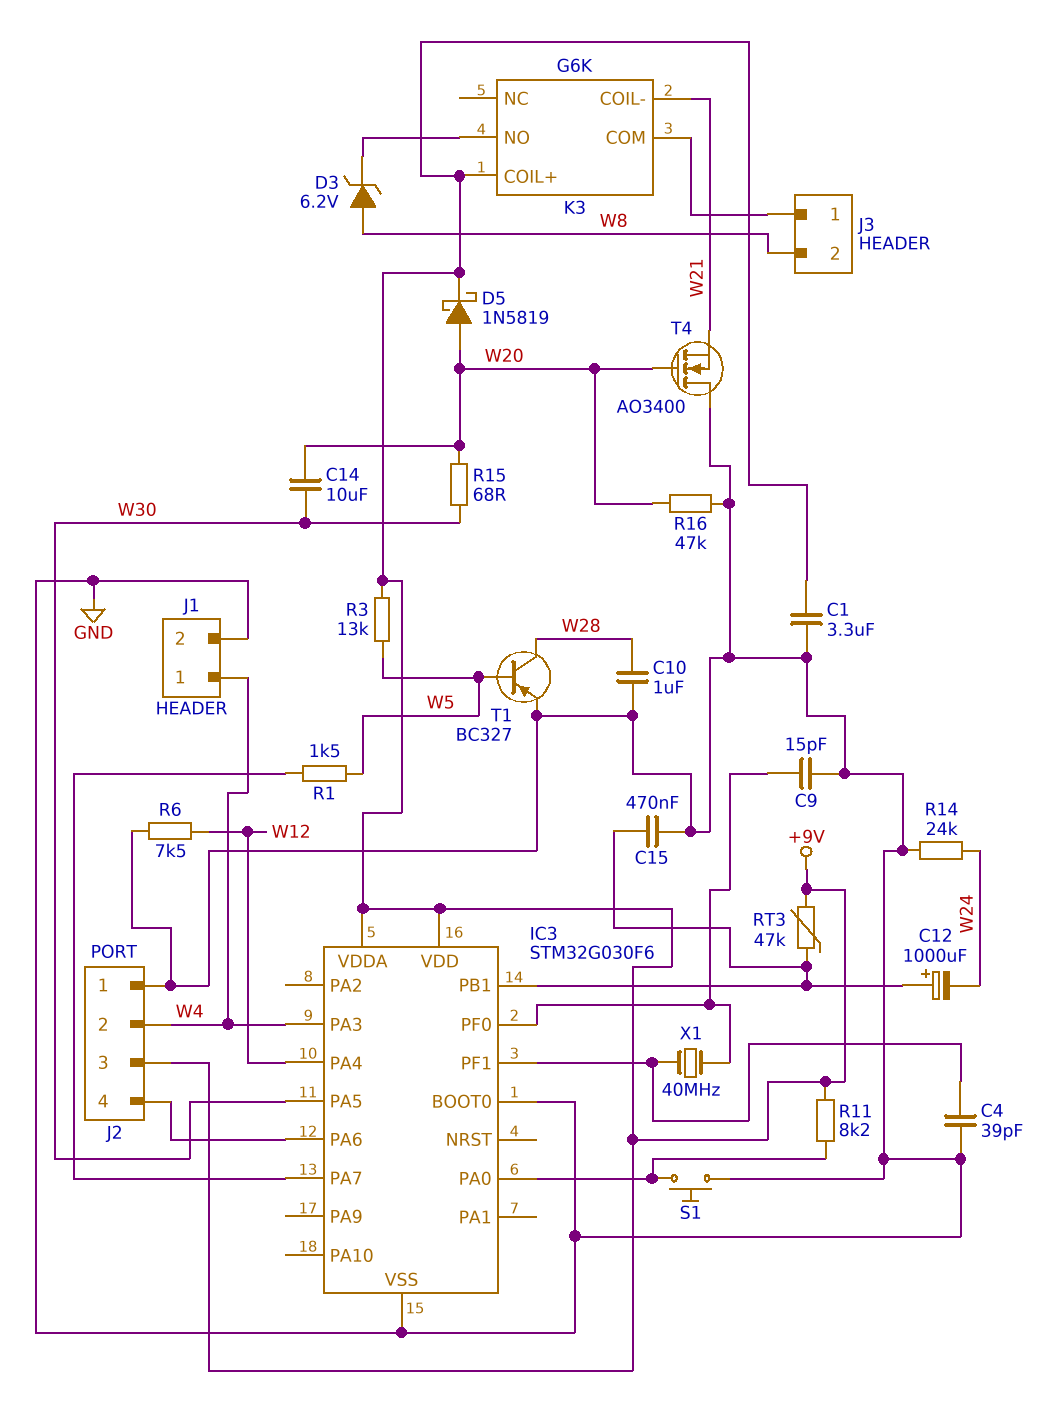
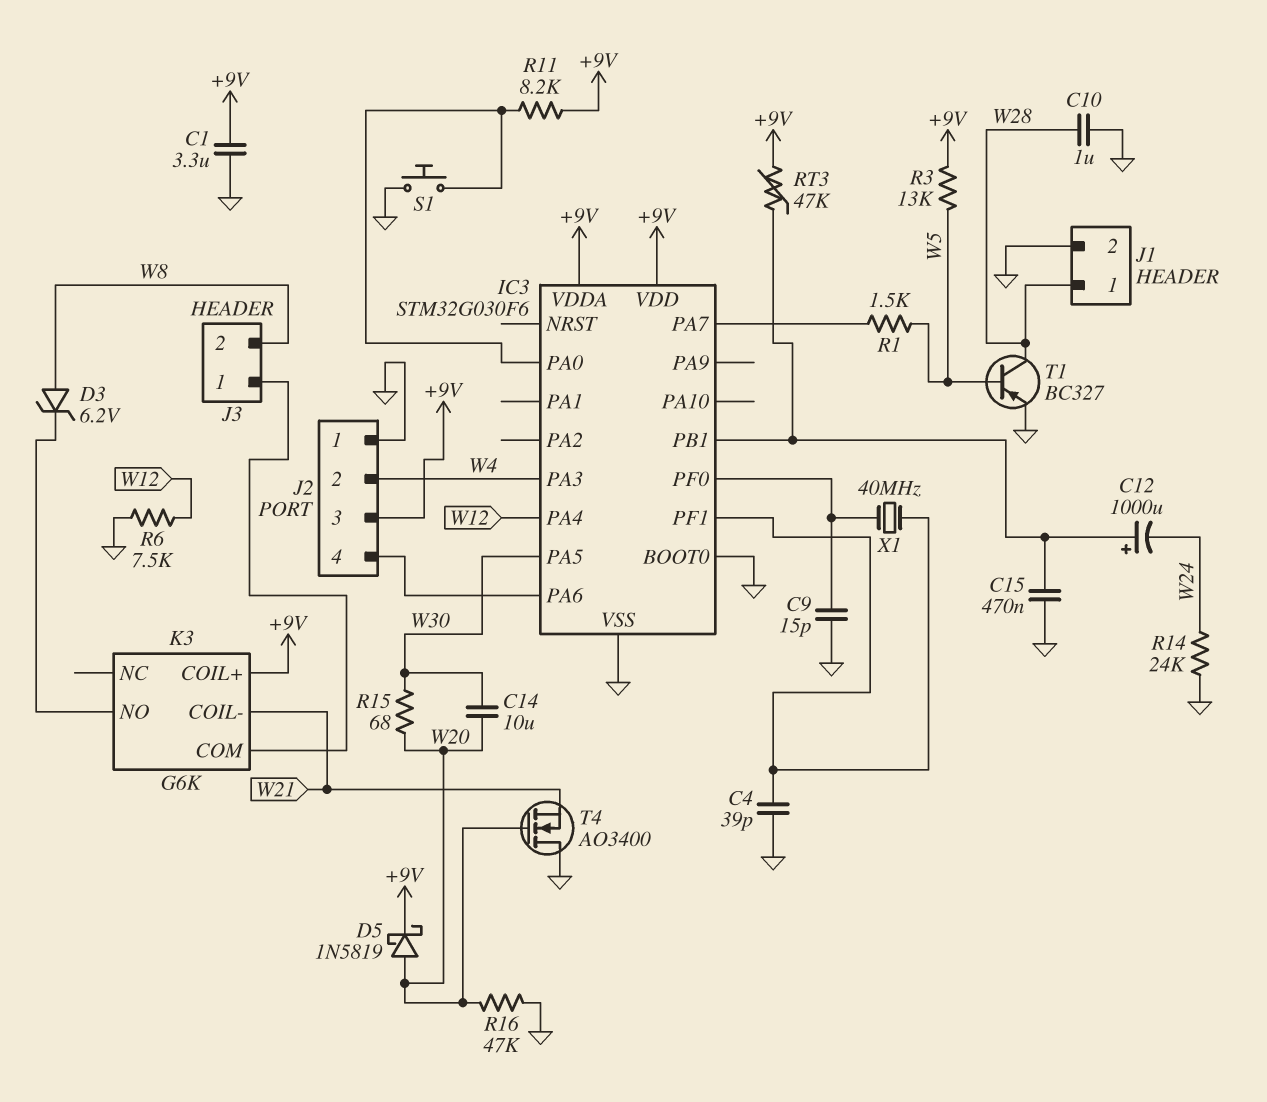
J1 pin 1: W4 -> W28

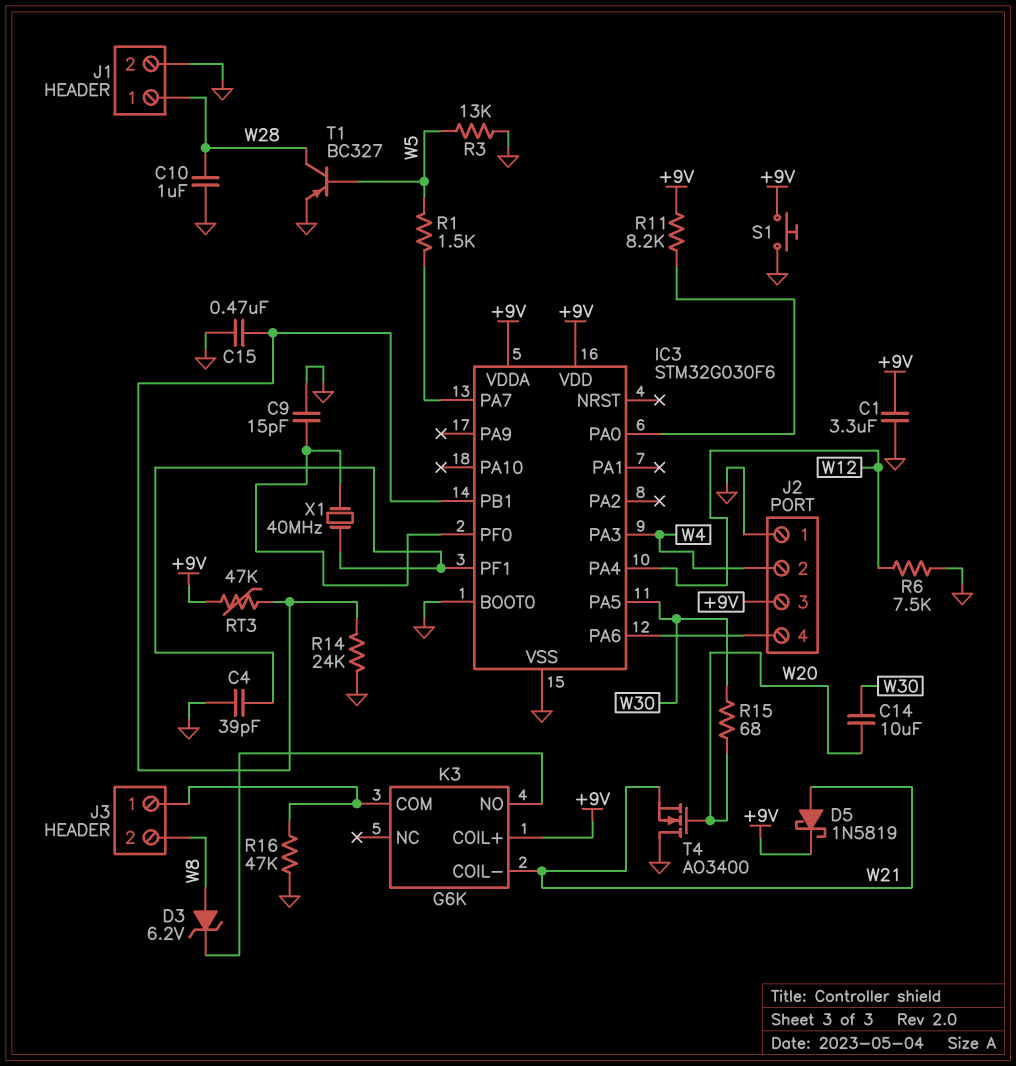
C12: 1000uF (plus IC3/PB1, minus W24) -> none
D5: schottky 1N5819 (A W20, K +9V) -> schottky 1N5819 (A W21, K +9V)
R3: 13k (+9V, W5) -> 13k (GND, W5)
R14: 24k (GND, W24) -> 24k (GND, IC3/PB1)
R16: 47k (GND, W20) -> 47k (GND, J3/1)
S1: button (GND, IC3/PA0) -> button (+9V, GND)

